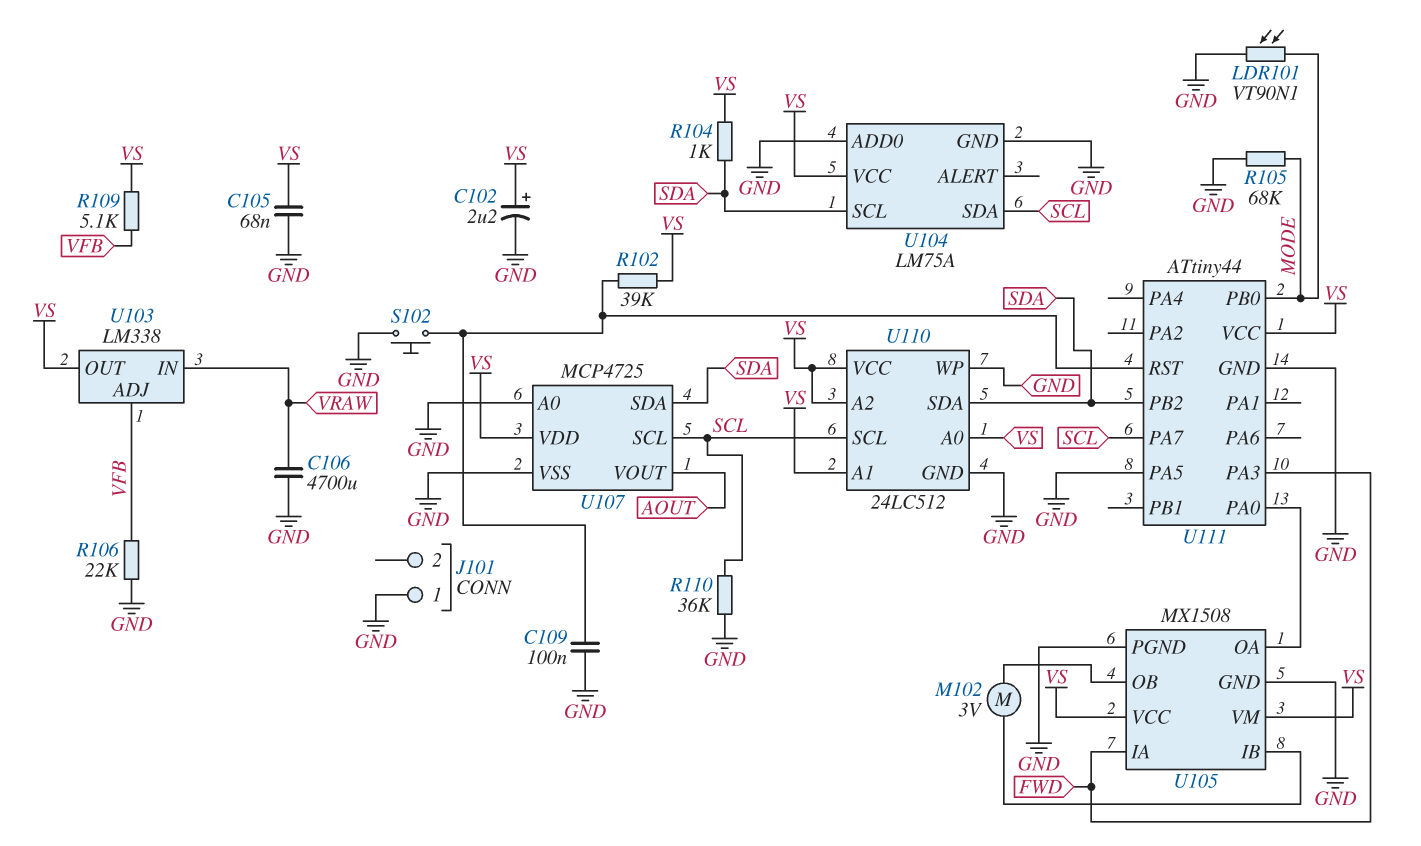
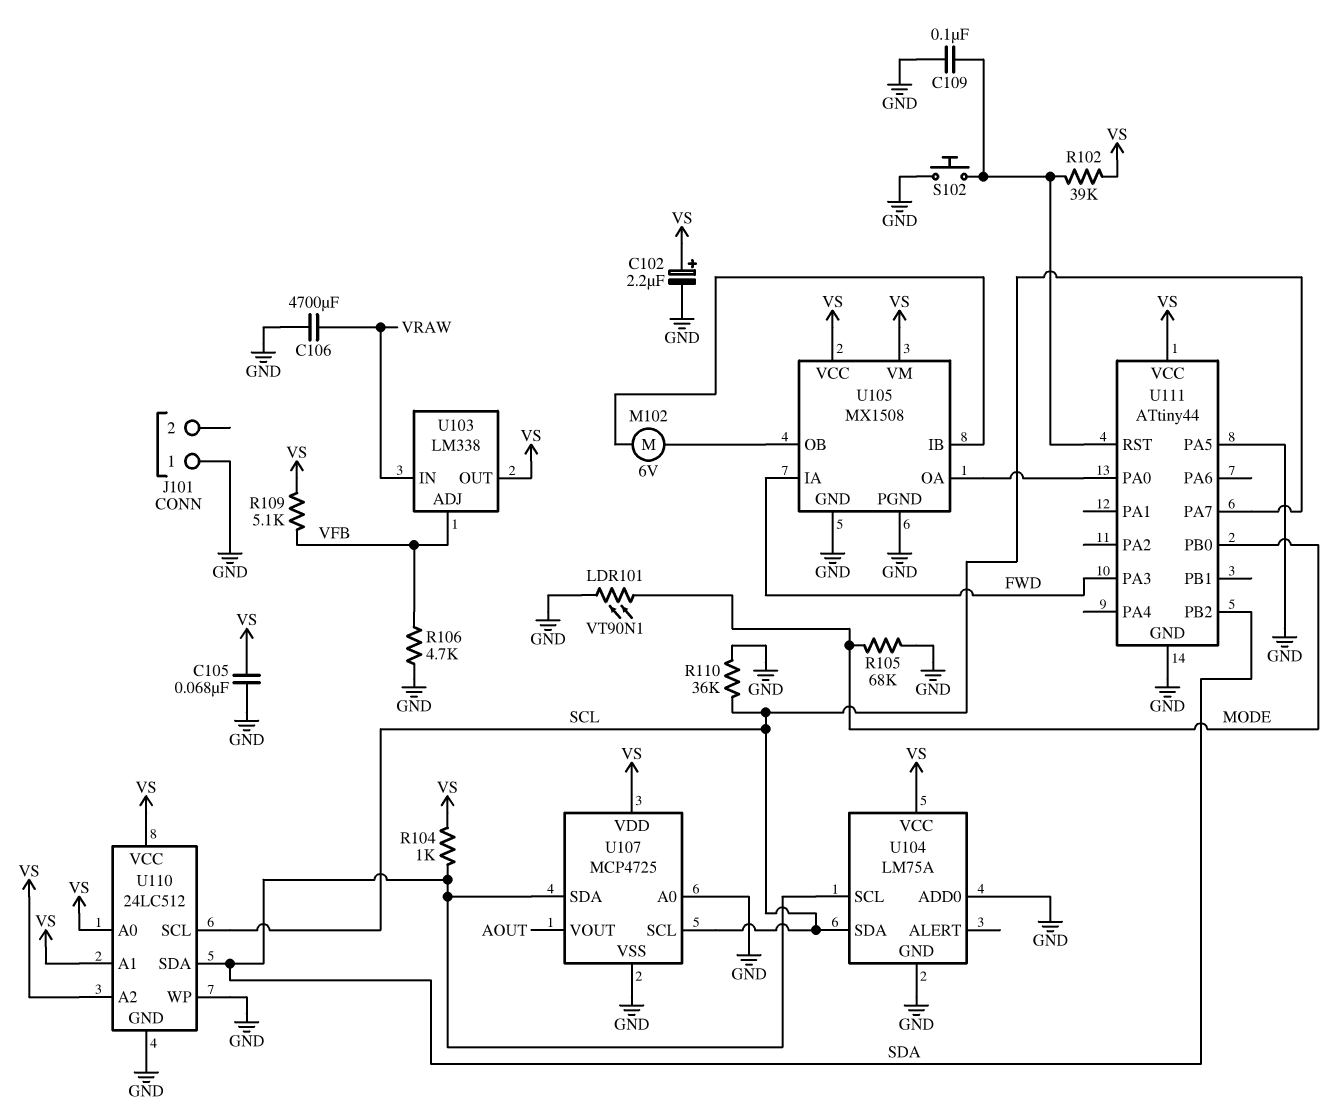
M102: motor 3V (U105/IB, U105/OB) -> motor 6V (U105/IB, U105/OB)
R106: 22k (GND, VFB) -> 4.7k (GND, VFB)

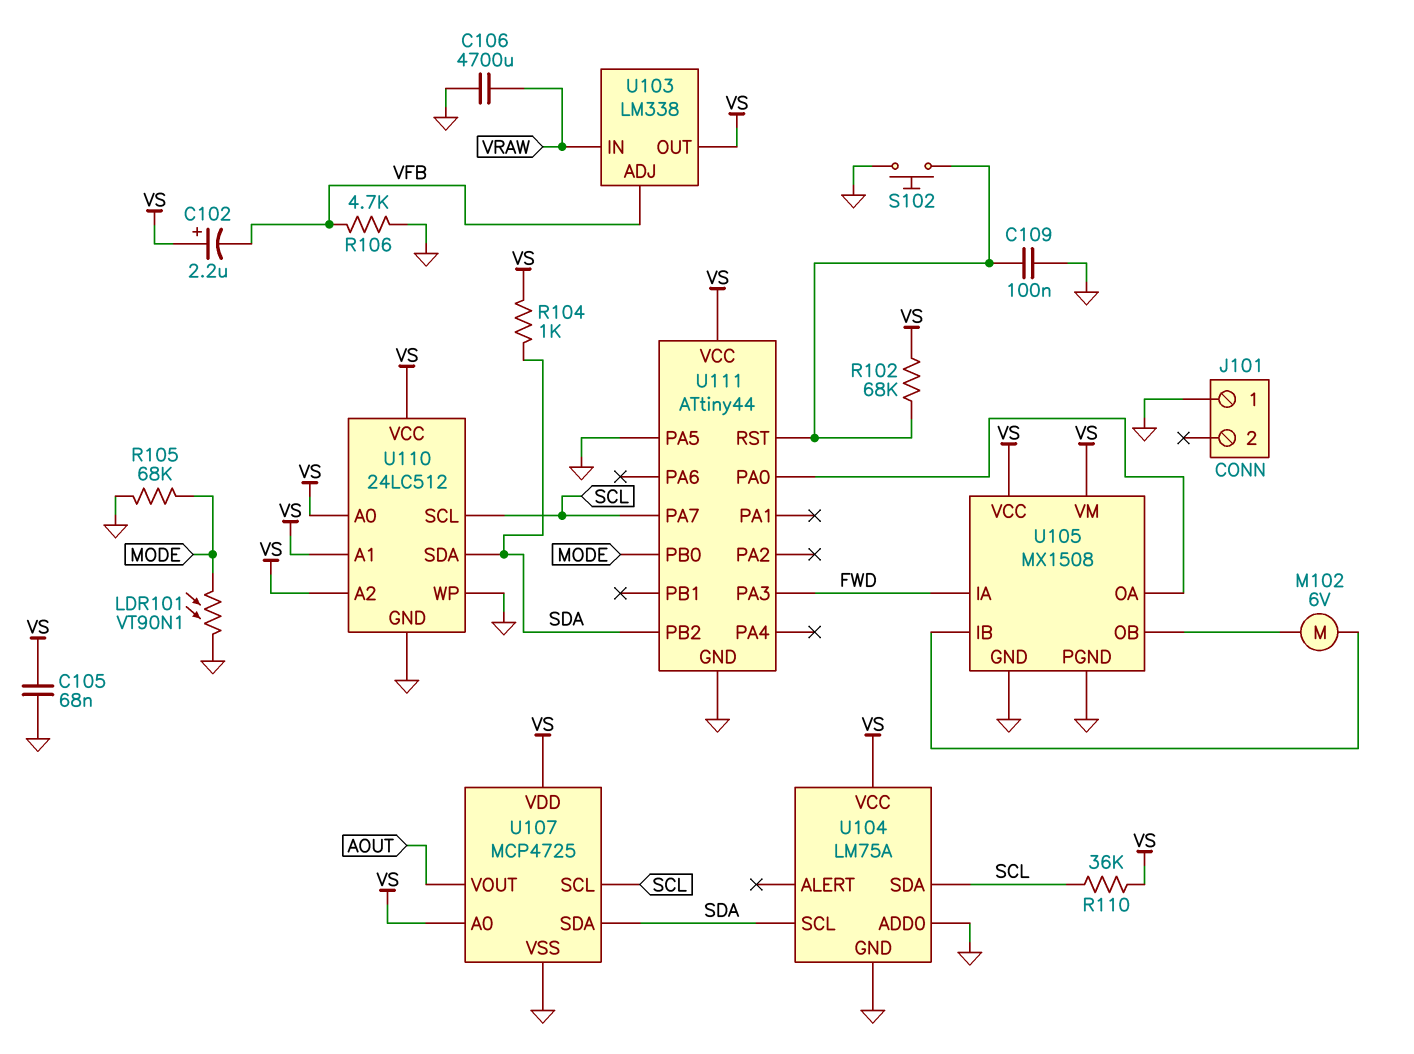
C102: 2.2uF (plus VS, minus GND) -> 2.2uF (plus VS, minus VFB)
R102: 39k (U111/RST, VS) -> 68k (U111/RST, VS)
R109: 5.1k (VFB, VS) -> none
R110: 36k (GND, SCL) -> 36k (SCL, VS)
U107 pin A0: GND -> VS

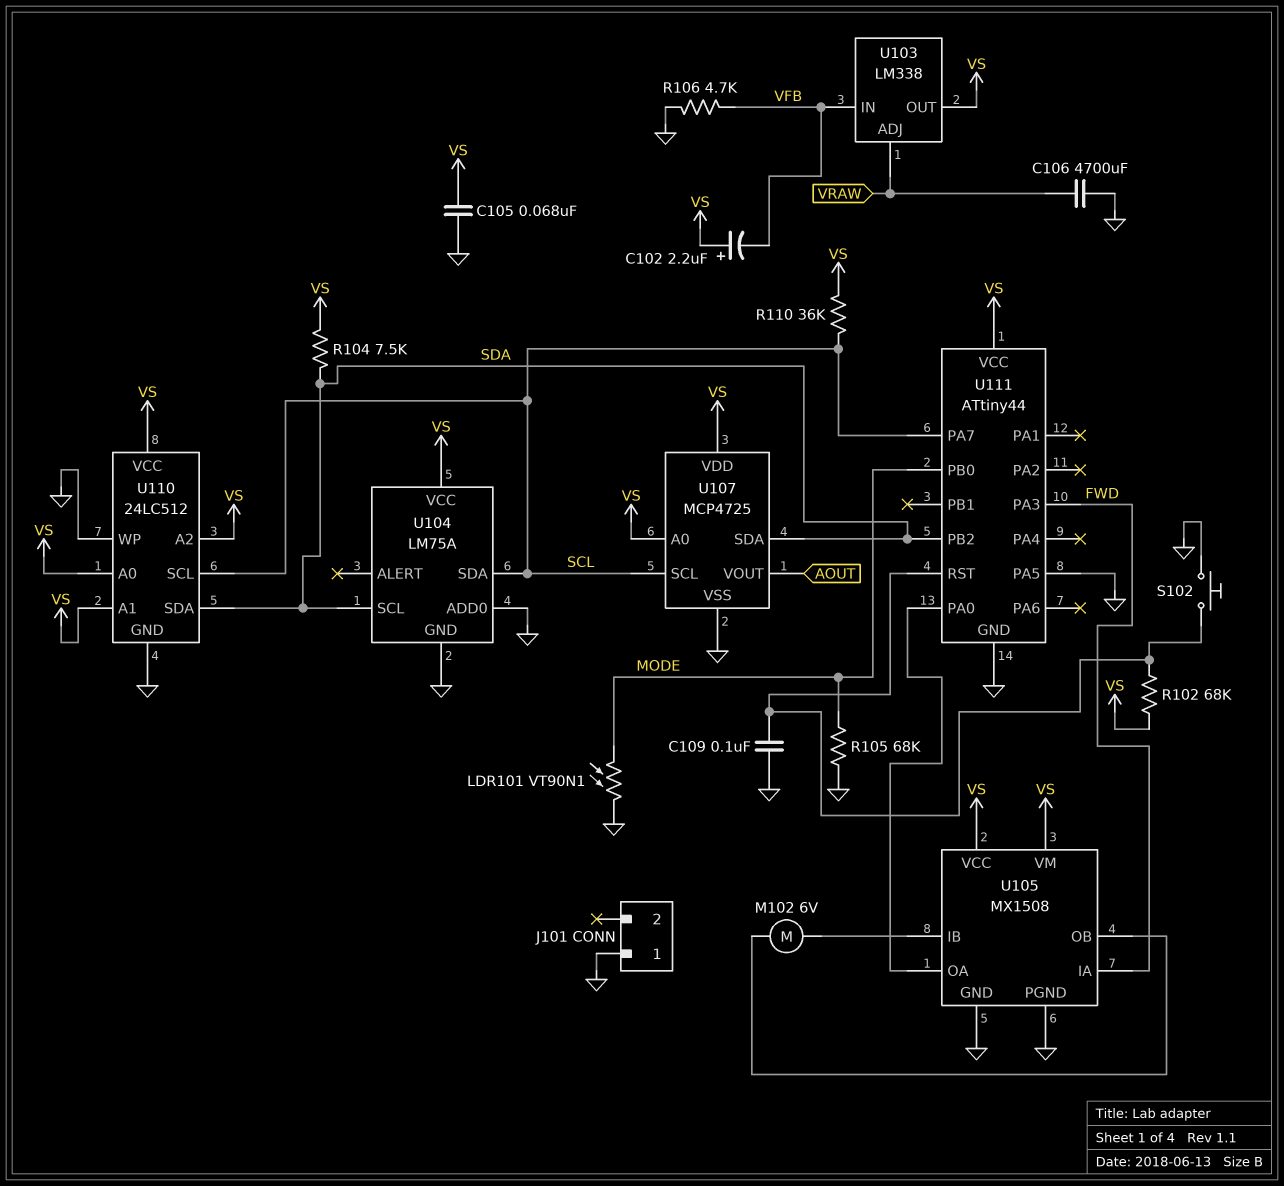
R104: 1k (SDA, VS) -> 7.5k (SDA, VS)
U103 pin ADJ: VFB -> VRAW
U103 pin IN: VRAW -> VFB

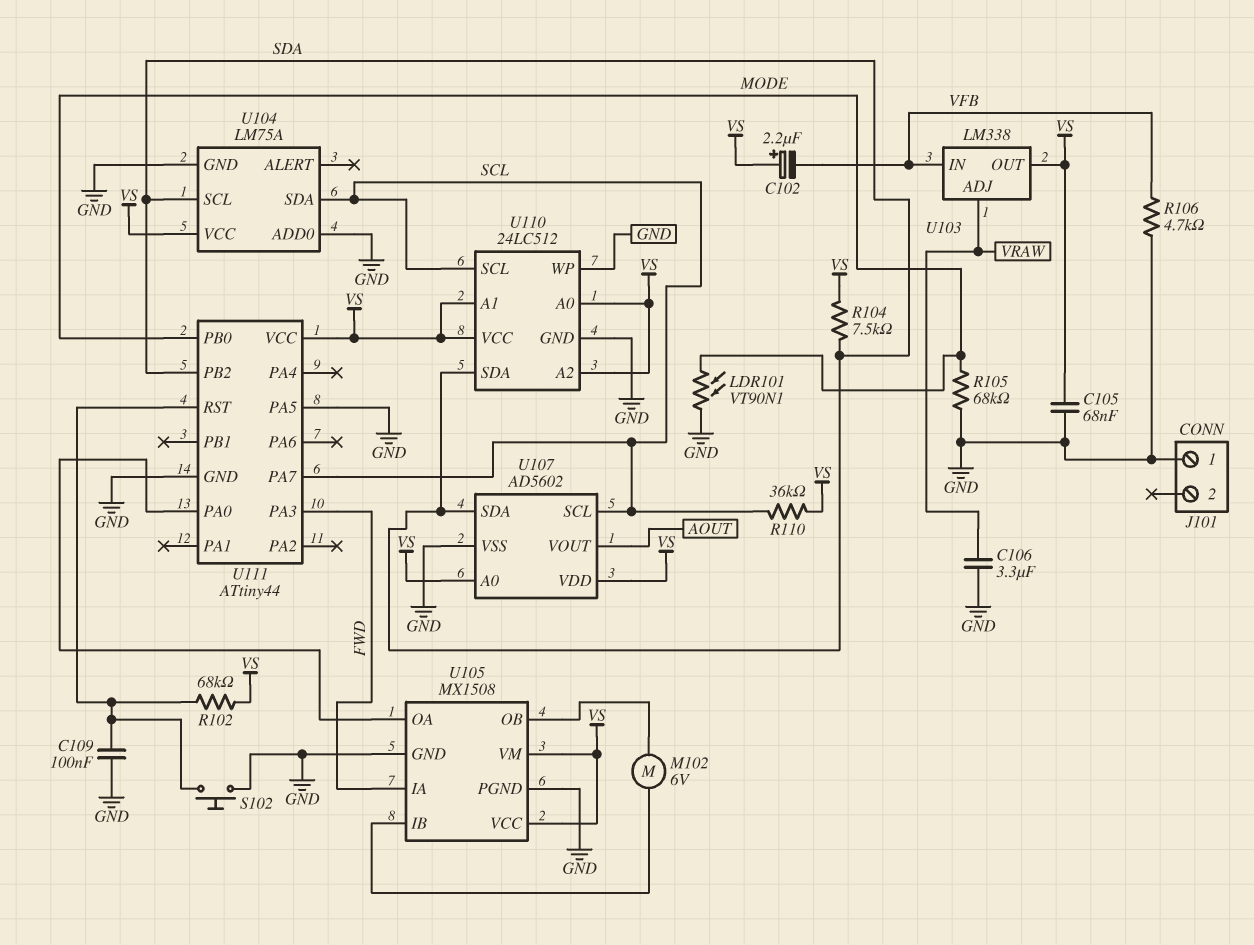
C106: 4700uF (GND, VRAW) -> 3.3uF (GND, VRAW)
U107: MCP4725 -> AD5602

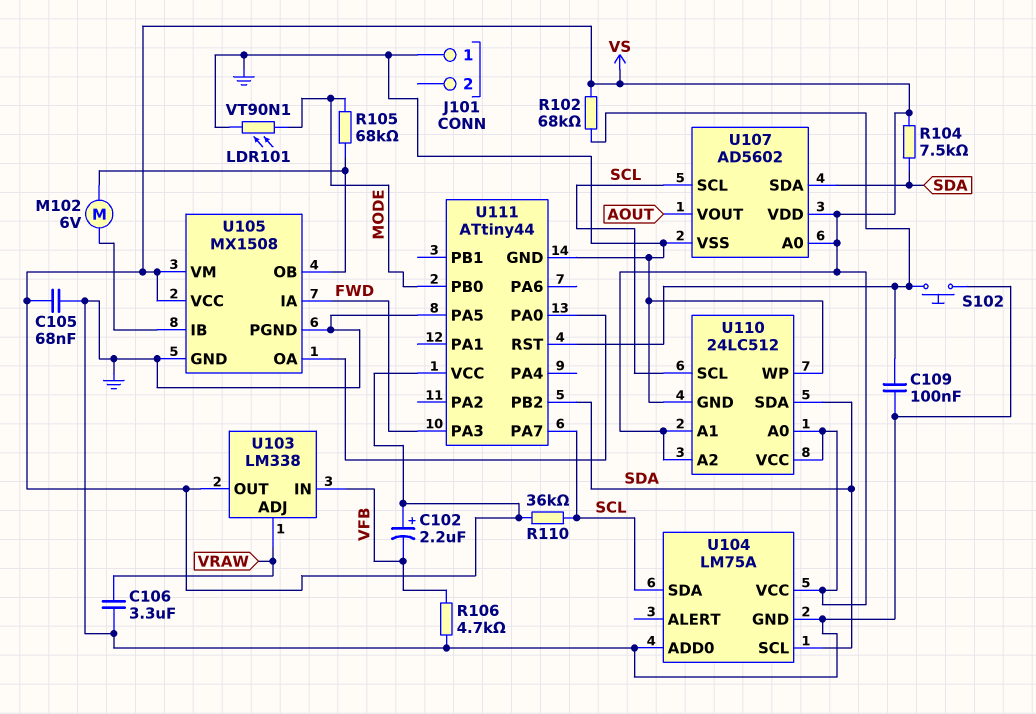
R105: 68k (GND, MODE) -> 68k (MODE, U105/OB)

